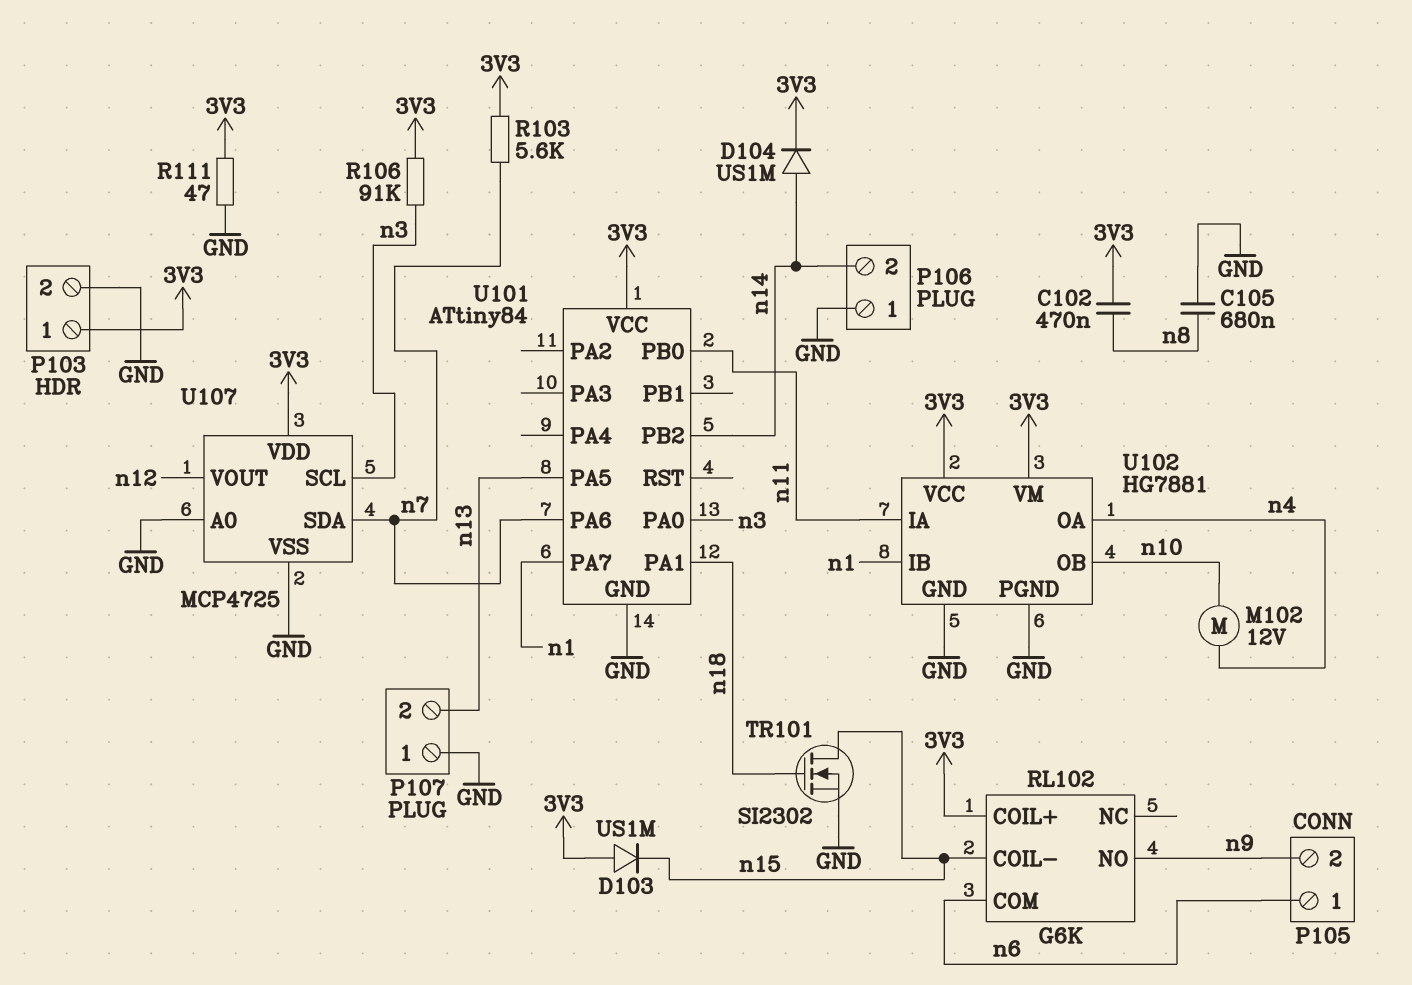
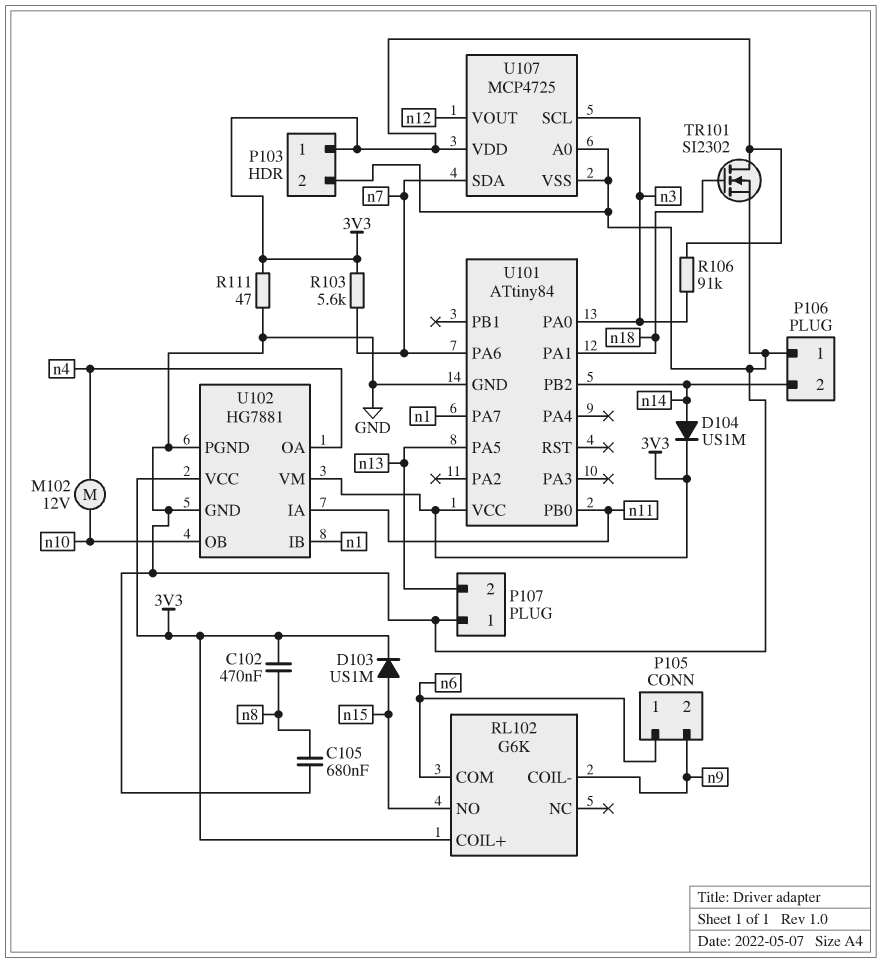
D103: diode US1M (A 3V3, K n15) -> diode US1M (A n15, K 3V3)
RL102 pin COIL-: n15 -> n9
RL102 pin NO: n9 -> n15
TR101: NMOS SI2302 (G n18, D n15, S GND) -> NMOS SI2302 (G n18, D 3V3, S GND)

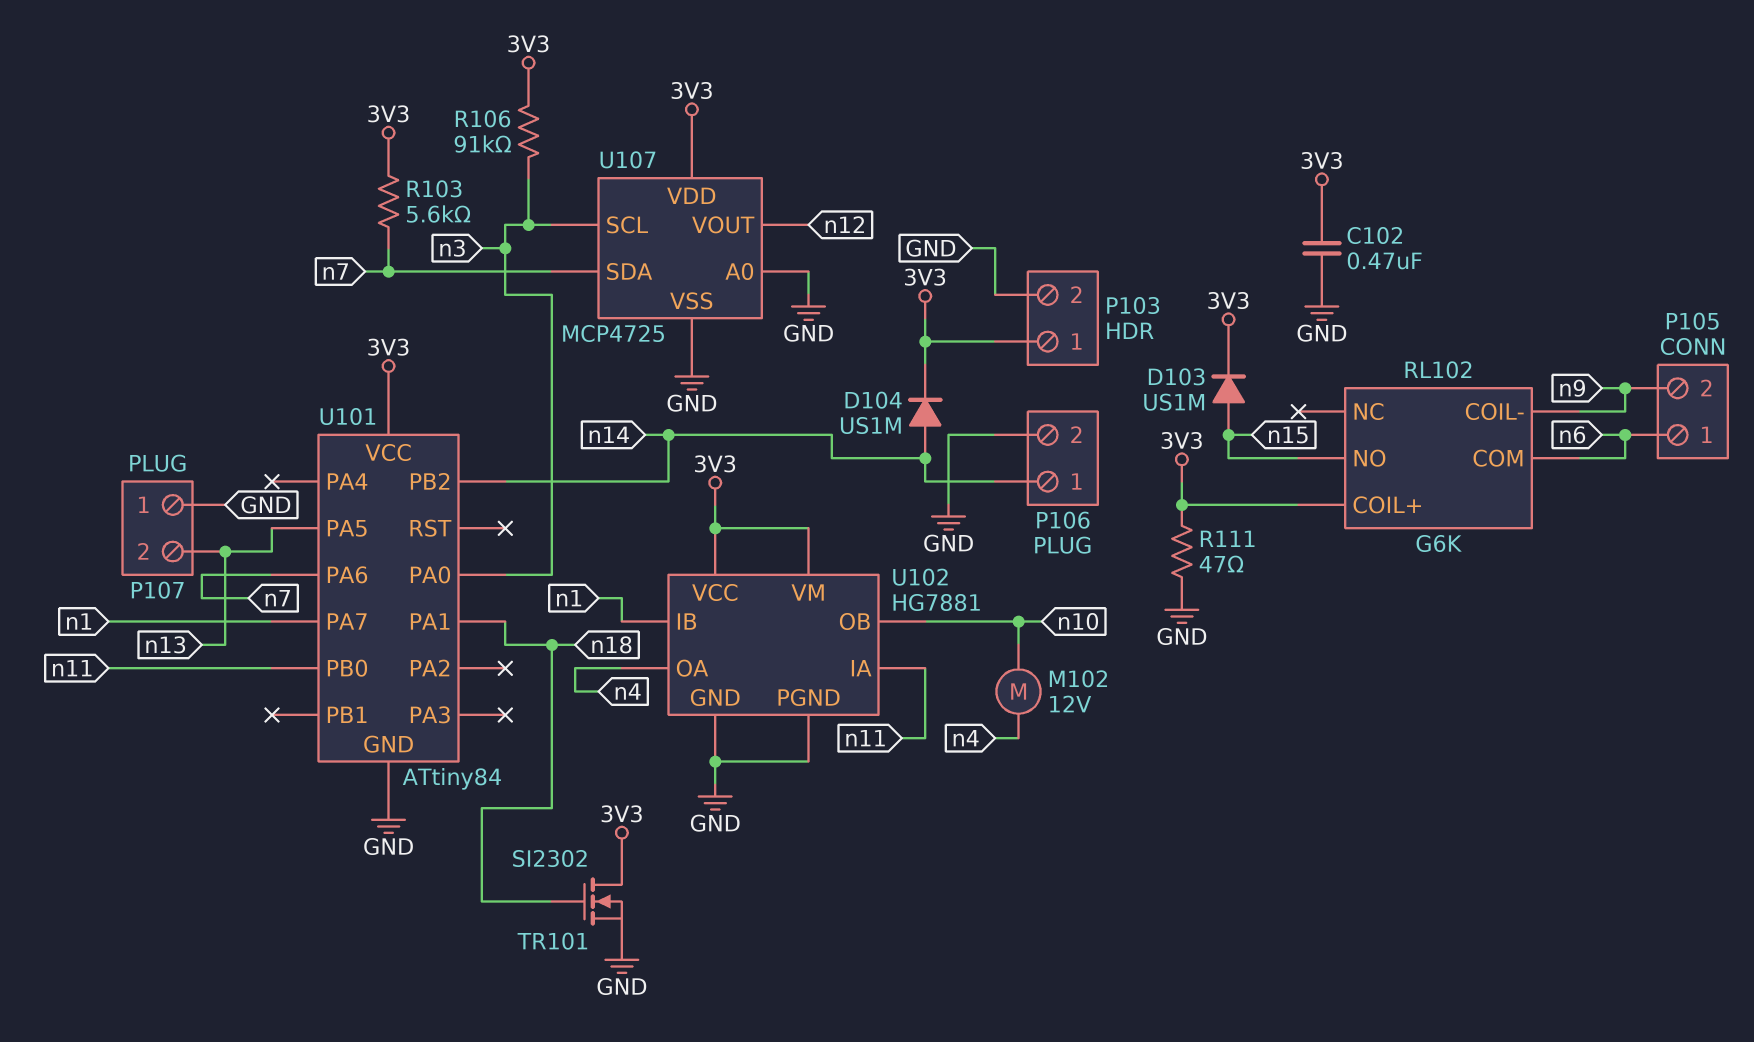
C102: 470nF (3V3, n8) -> 470nF (3V3, GND)
C105: 680nF (GND, n8) -> none
P106 pin 1: GND -> n14
P106 pin 2: n14 -> GND

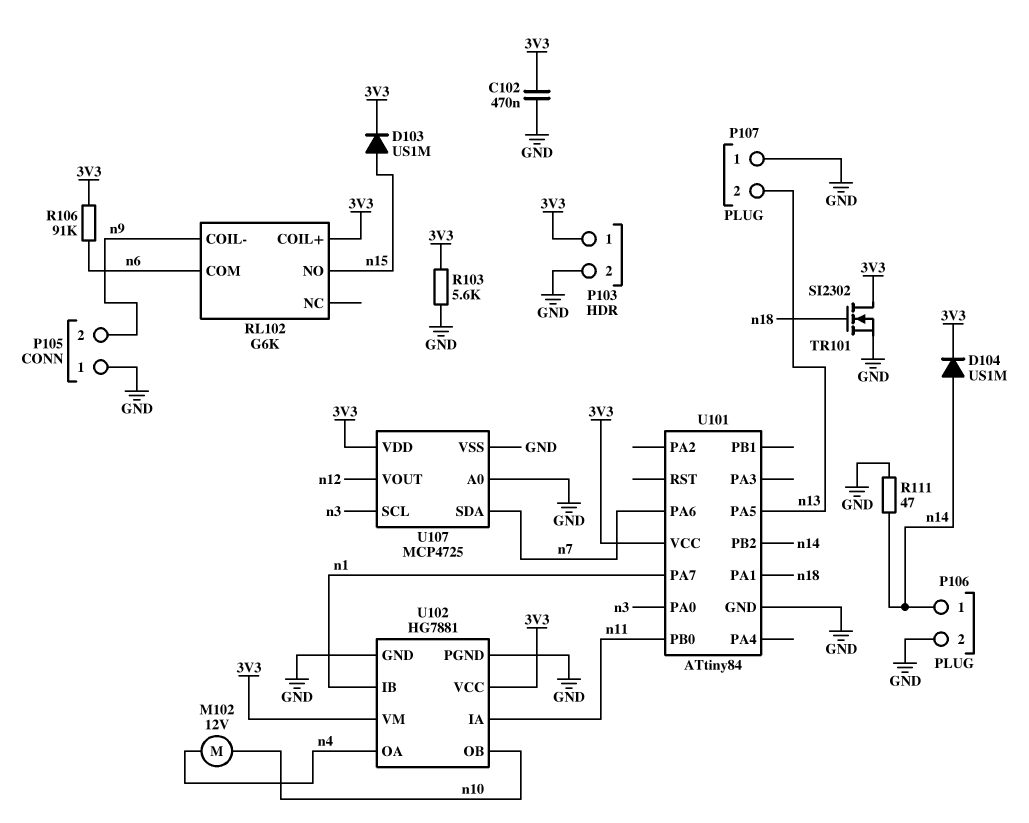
P105 pin 1: n6 -> GND
R103: 5.6k (3V3, n7) -> 5.6k (3V3, GND)
R106: 91k (3V3, n3) -> 91k (3V3, n6)
R111: 47 (3V3, GND) -> 47 (GND, n14)

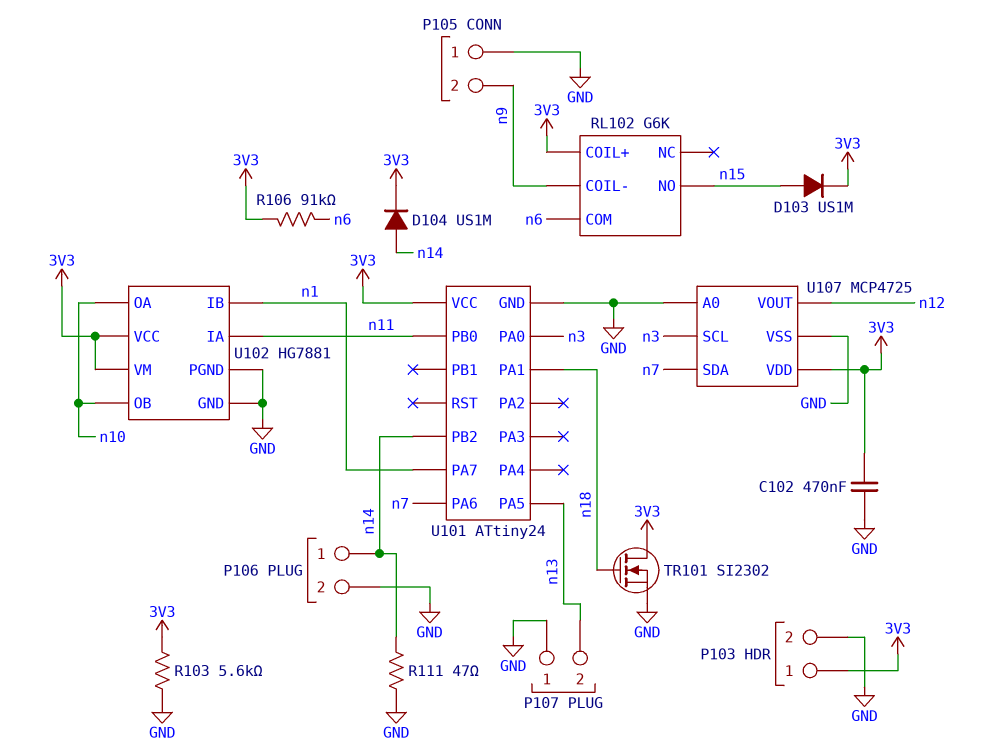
M102: motor 12V (n4, n10) -> none
U101: ATtiny84 -> ATtiny24
U102 pin OA: n4 -> n10

